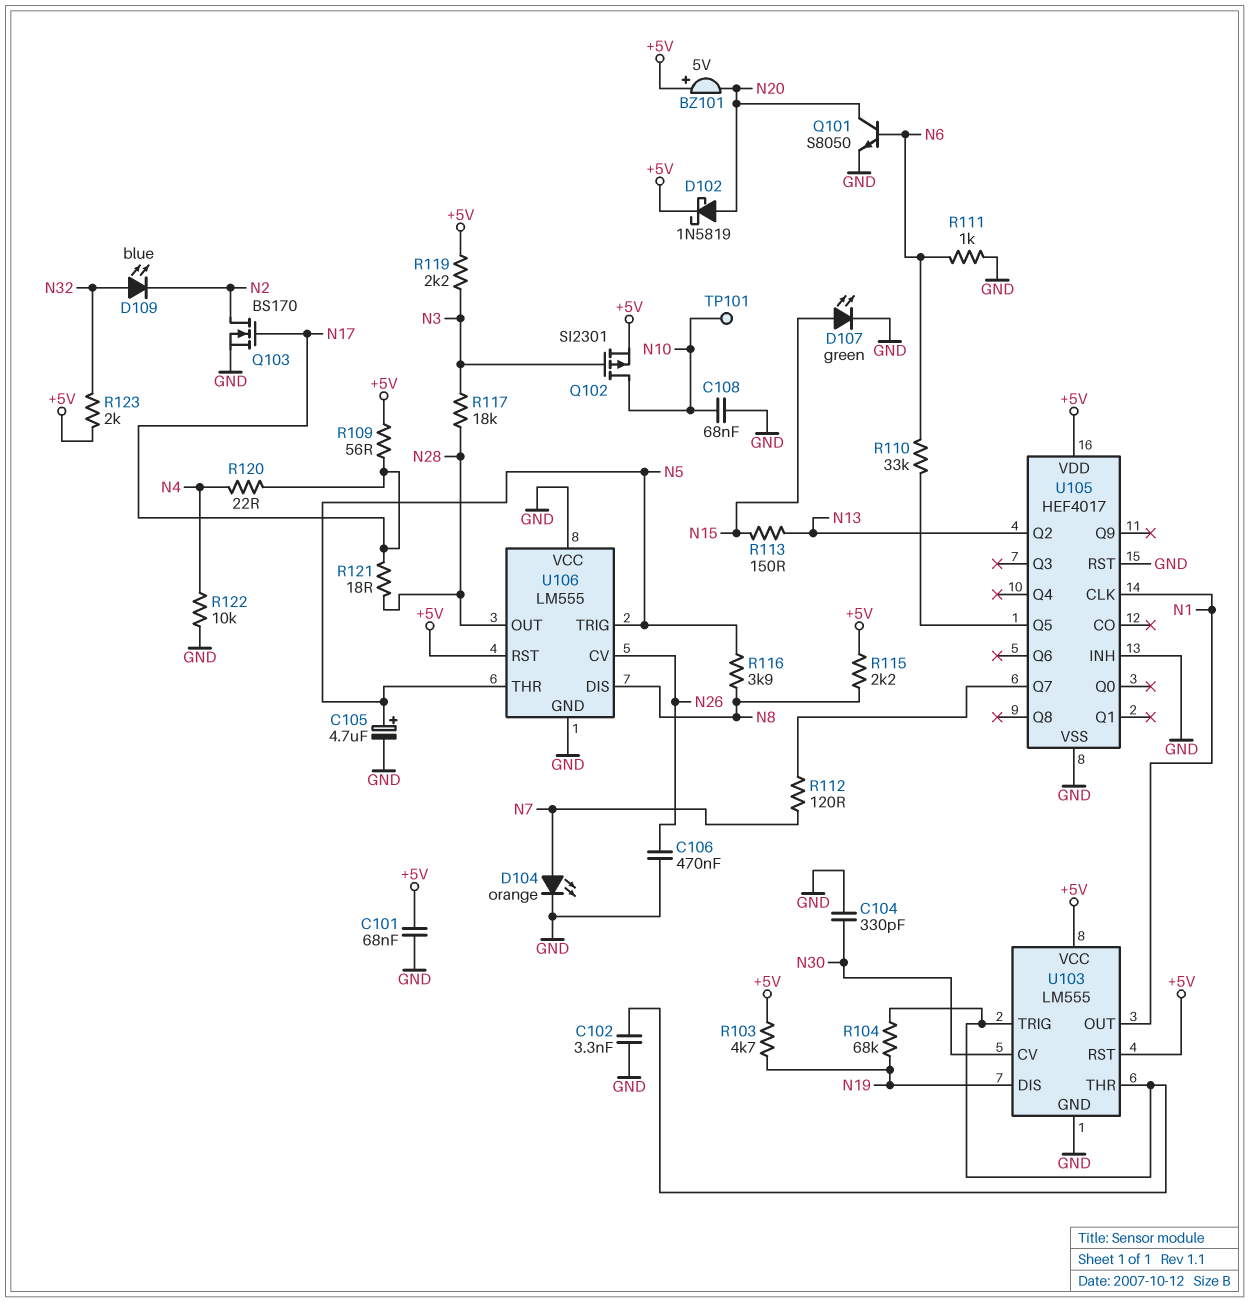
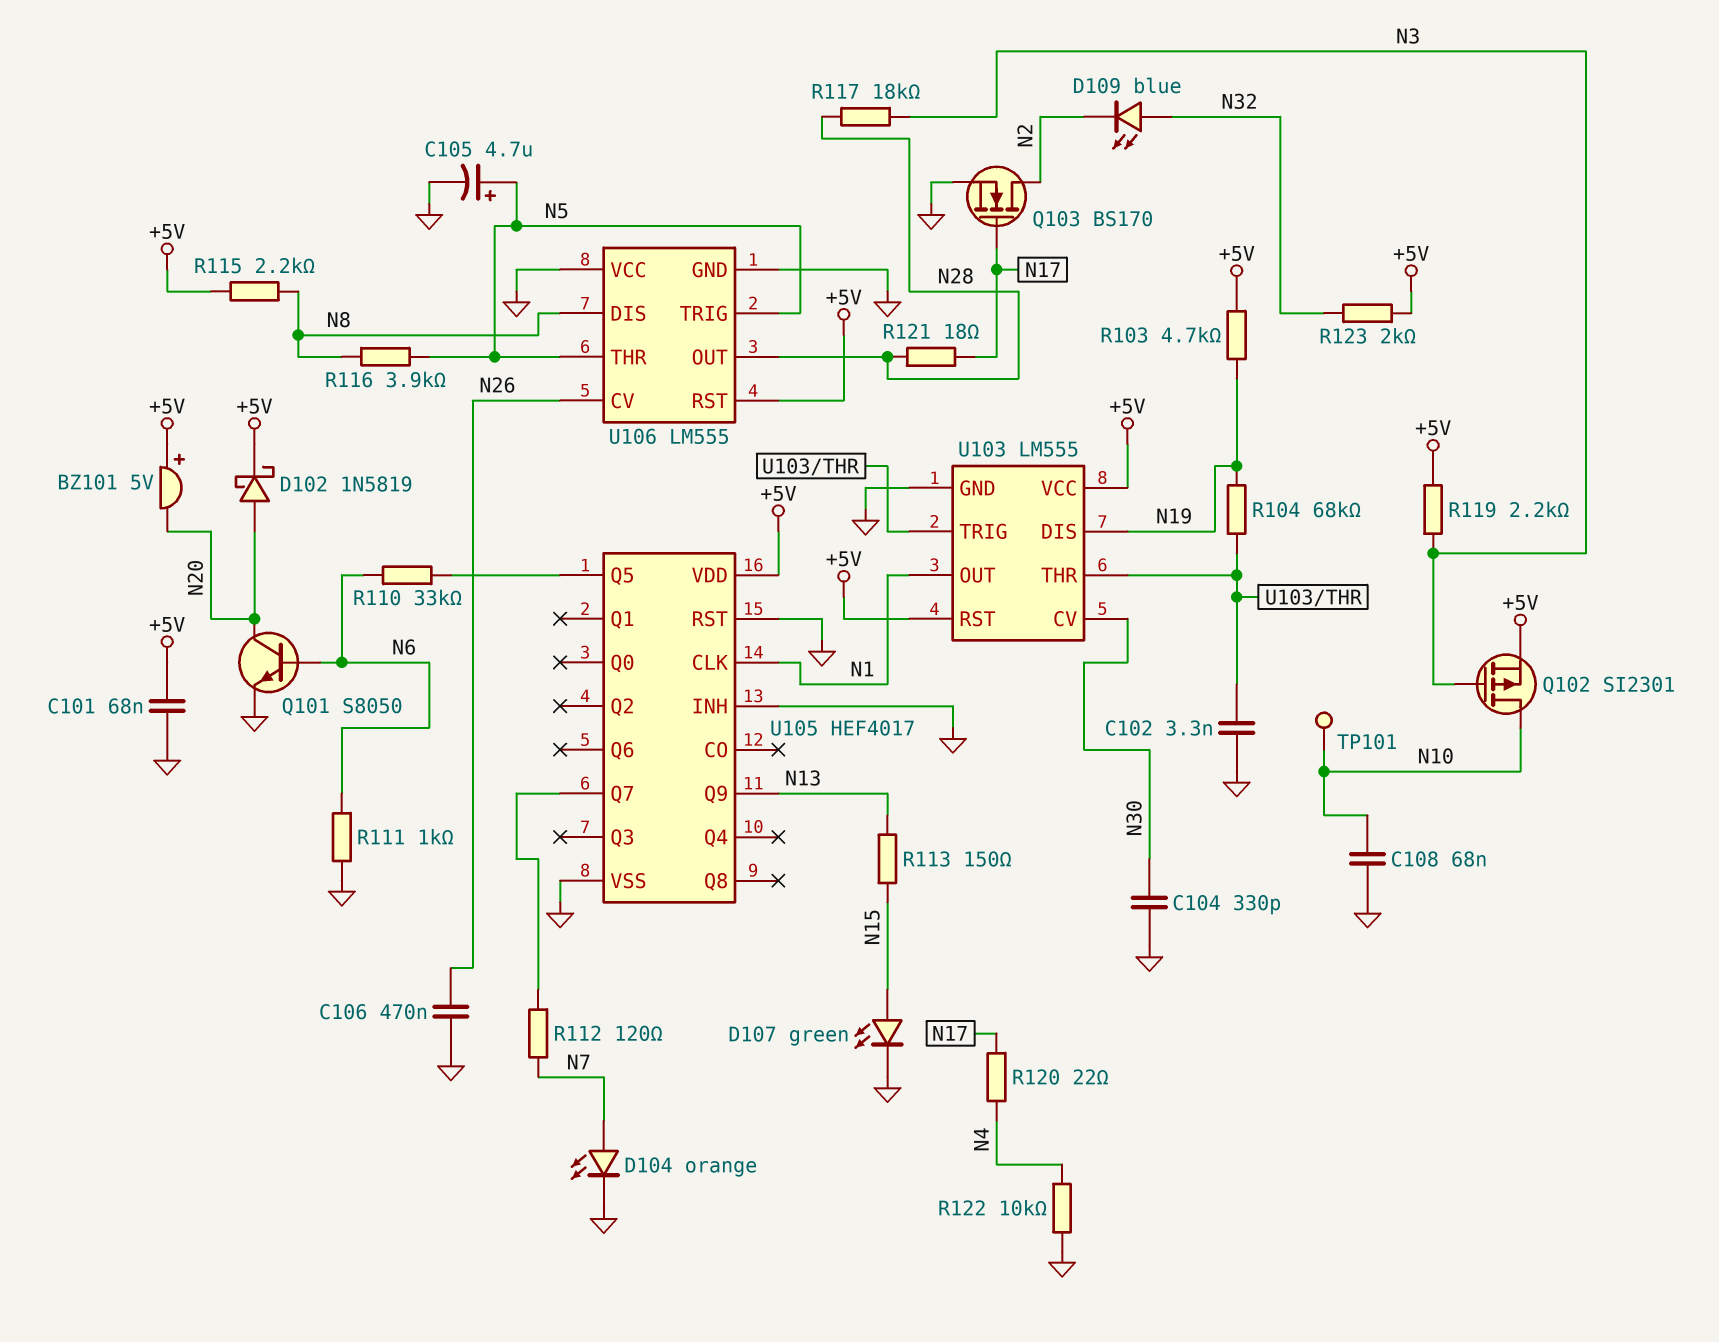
R109: 56 (+5V, N17) -> none
U105 pin Q2: N13 -> none
U105 pin Q9: none -> N13

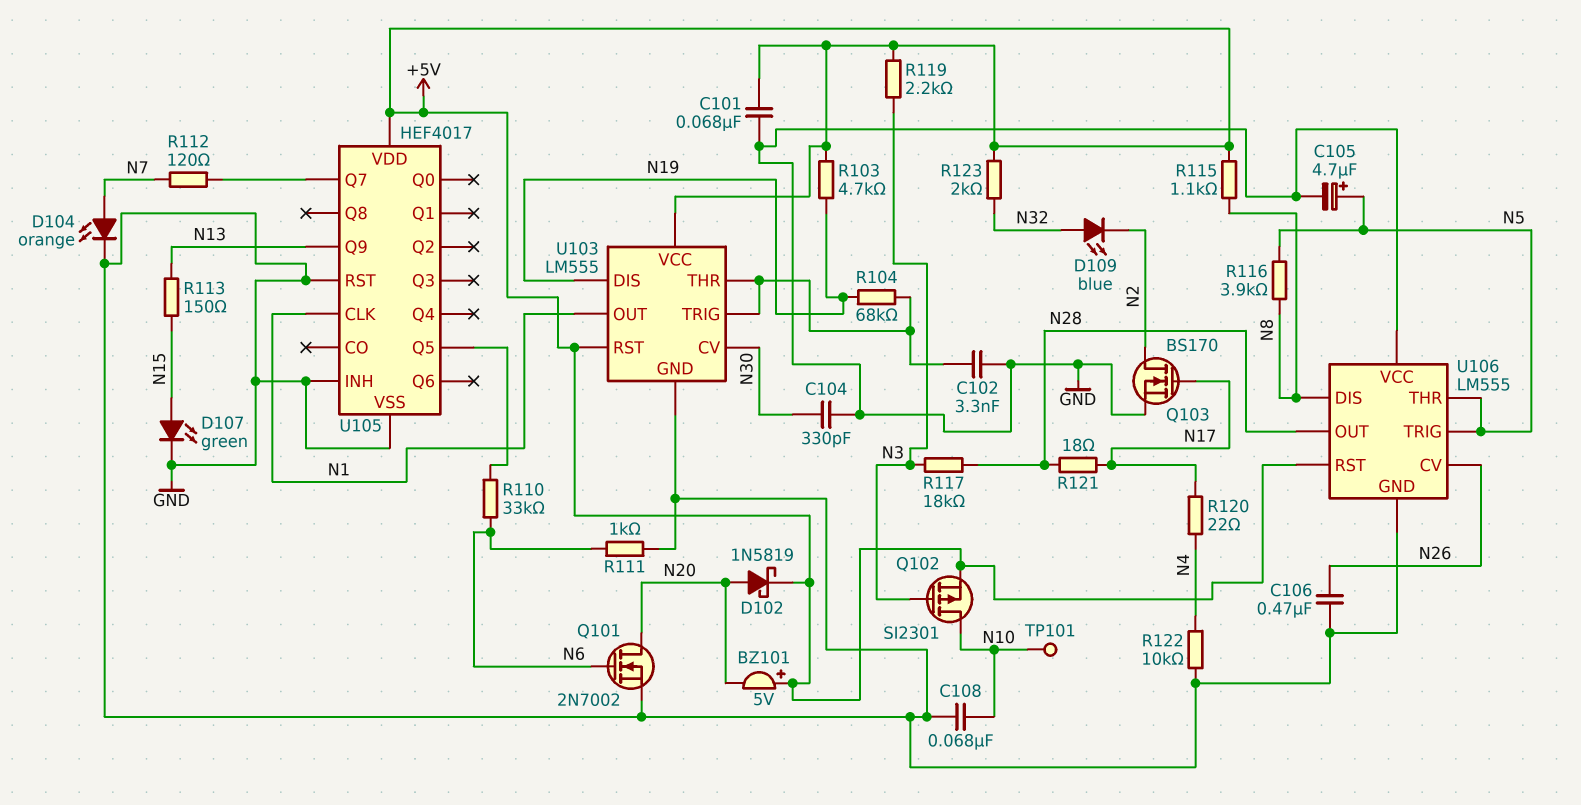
Q101: NPN S8050 (B N6, C N20, E GND) -> NMOS 2N7002 (G N6, D N20, S GND)
R115: 2.2k (+5V, N8) -> 1.1k (+5V, N8)

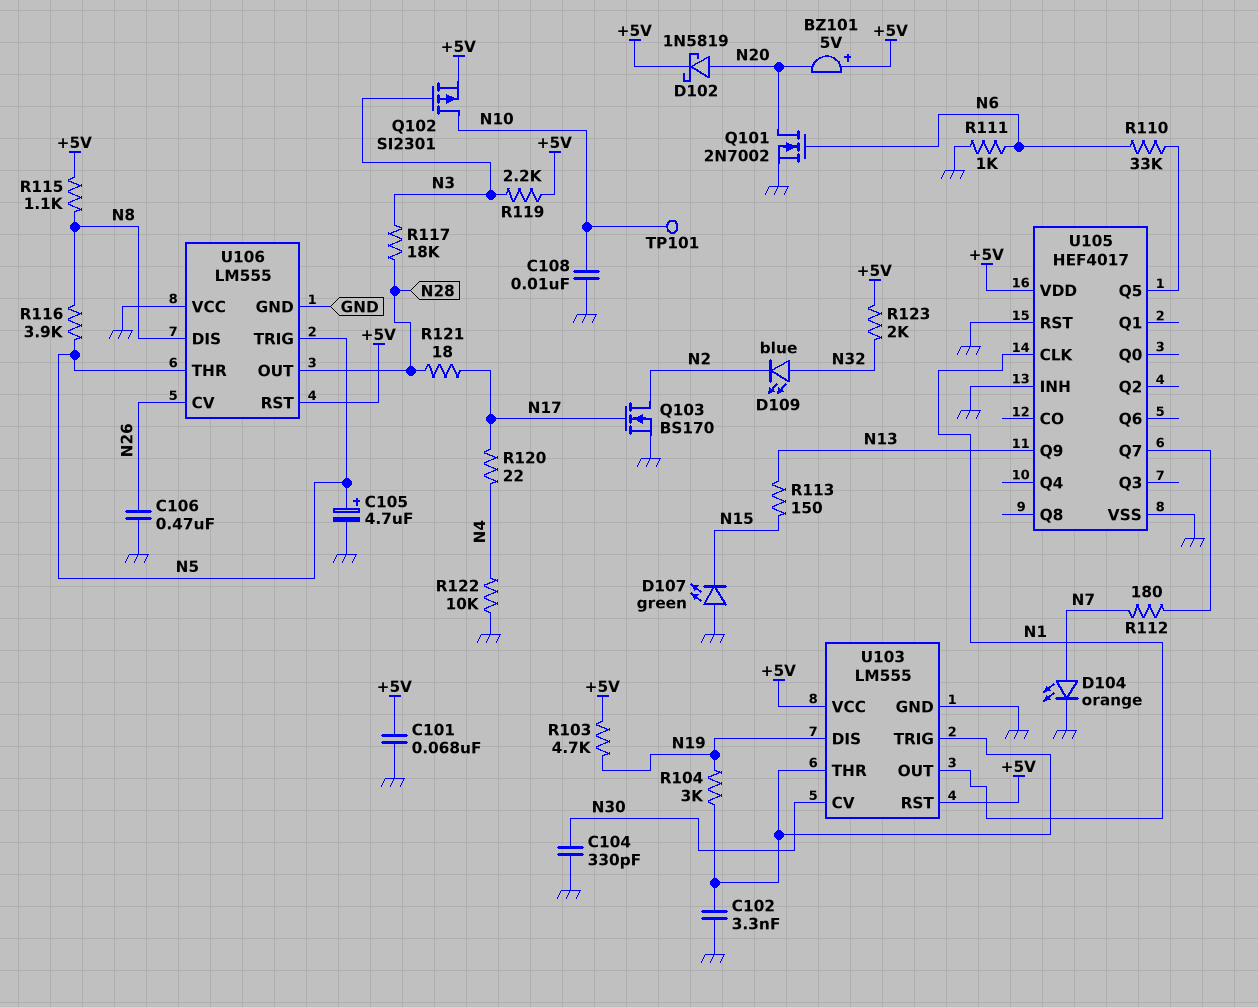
C108: 68nF (GND, N10) -> 10nF (GND, N10)
D107: LED green (A N15, K GND) -> LED green (A GND, K N15)
R104: 68k (N19, U103/THR) -> 3k (N19, U103/THR)
R112: 120 (N7, U105/Q7) -> 180 (N7, U105/Q7)

